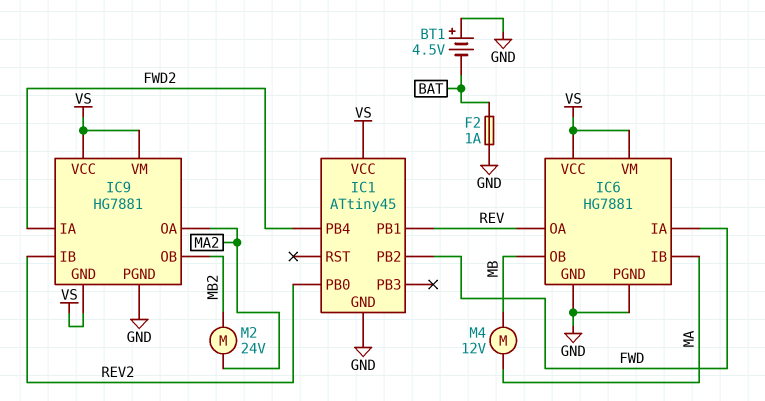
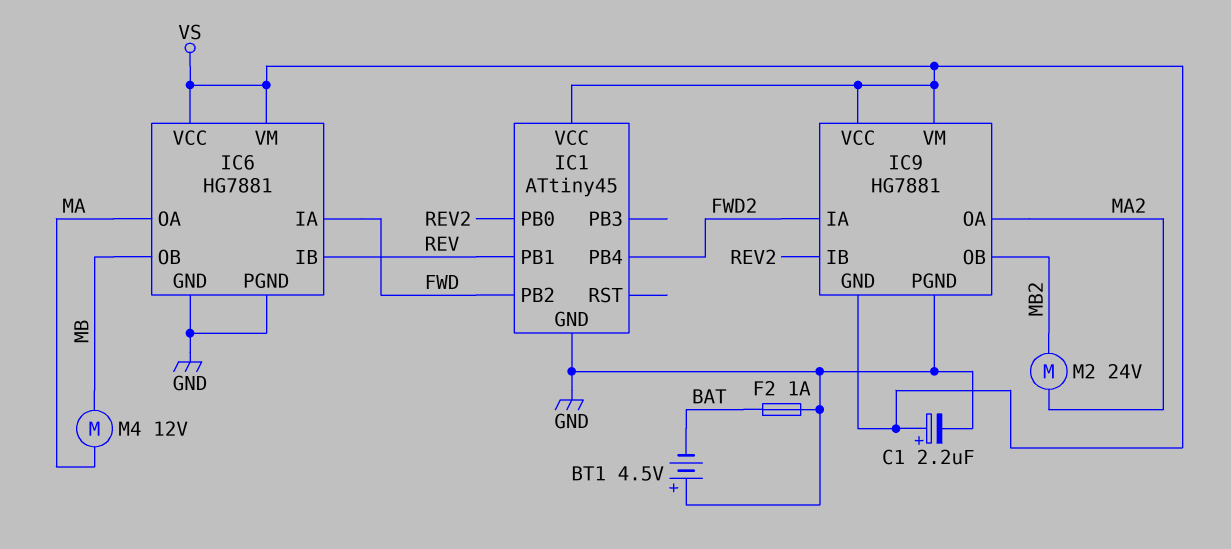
C1: none -> 2.2uF (plus VS, minus GND)
IC6 pin IB: MA -> REV
IC6 pin OA: REV -> MA

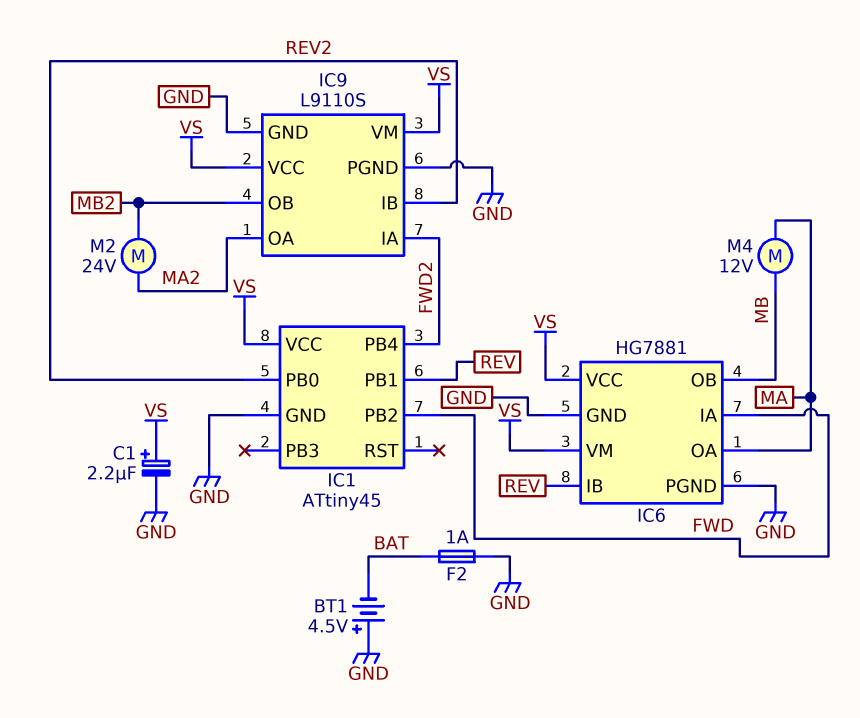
IC9: HG7881 -> L9110S
IC9 pin GND: VS -> GND

